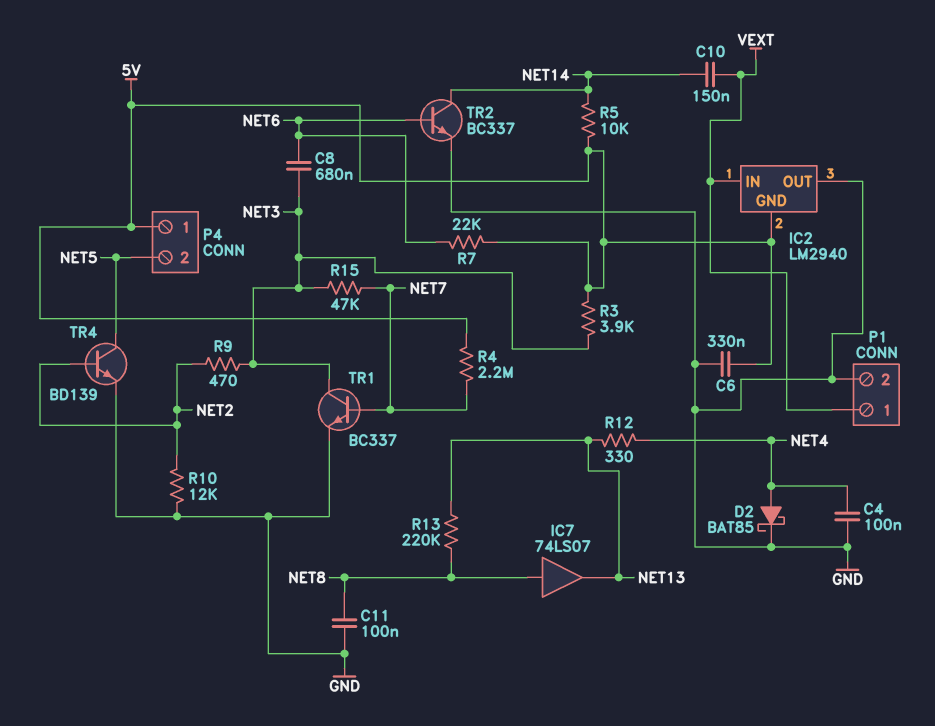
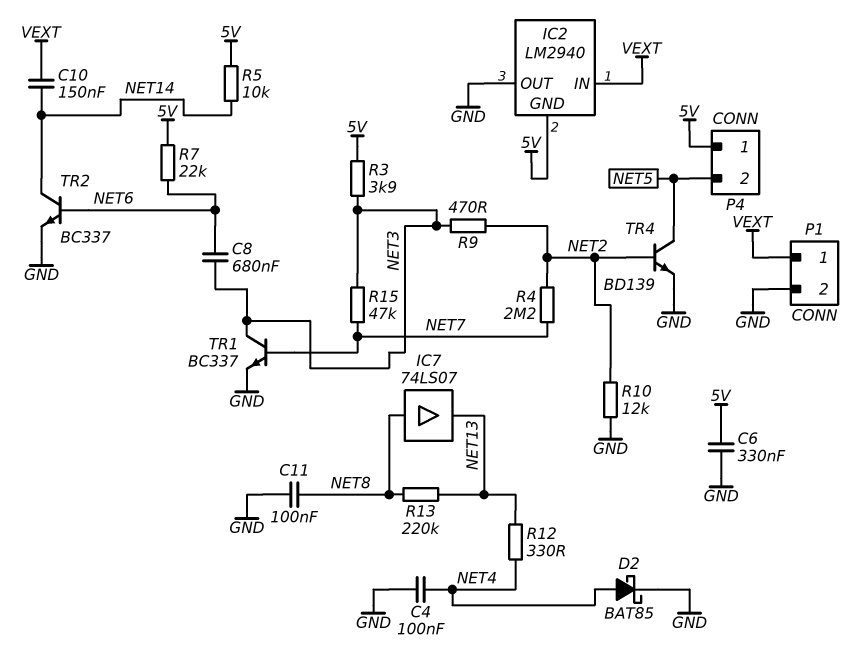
R4: 2.2M (5V, NET7) -> 2.2M (NET2, NET7)

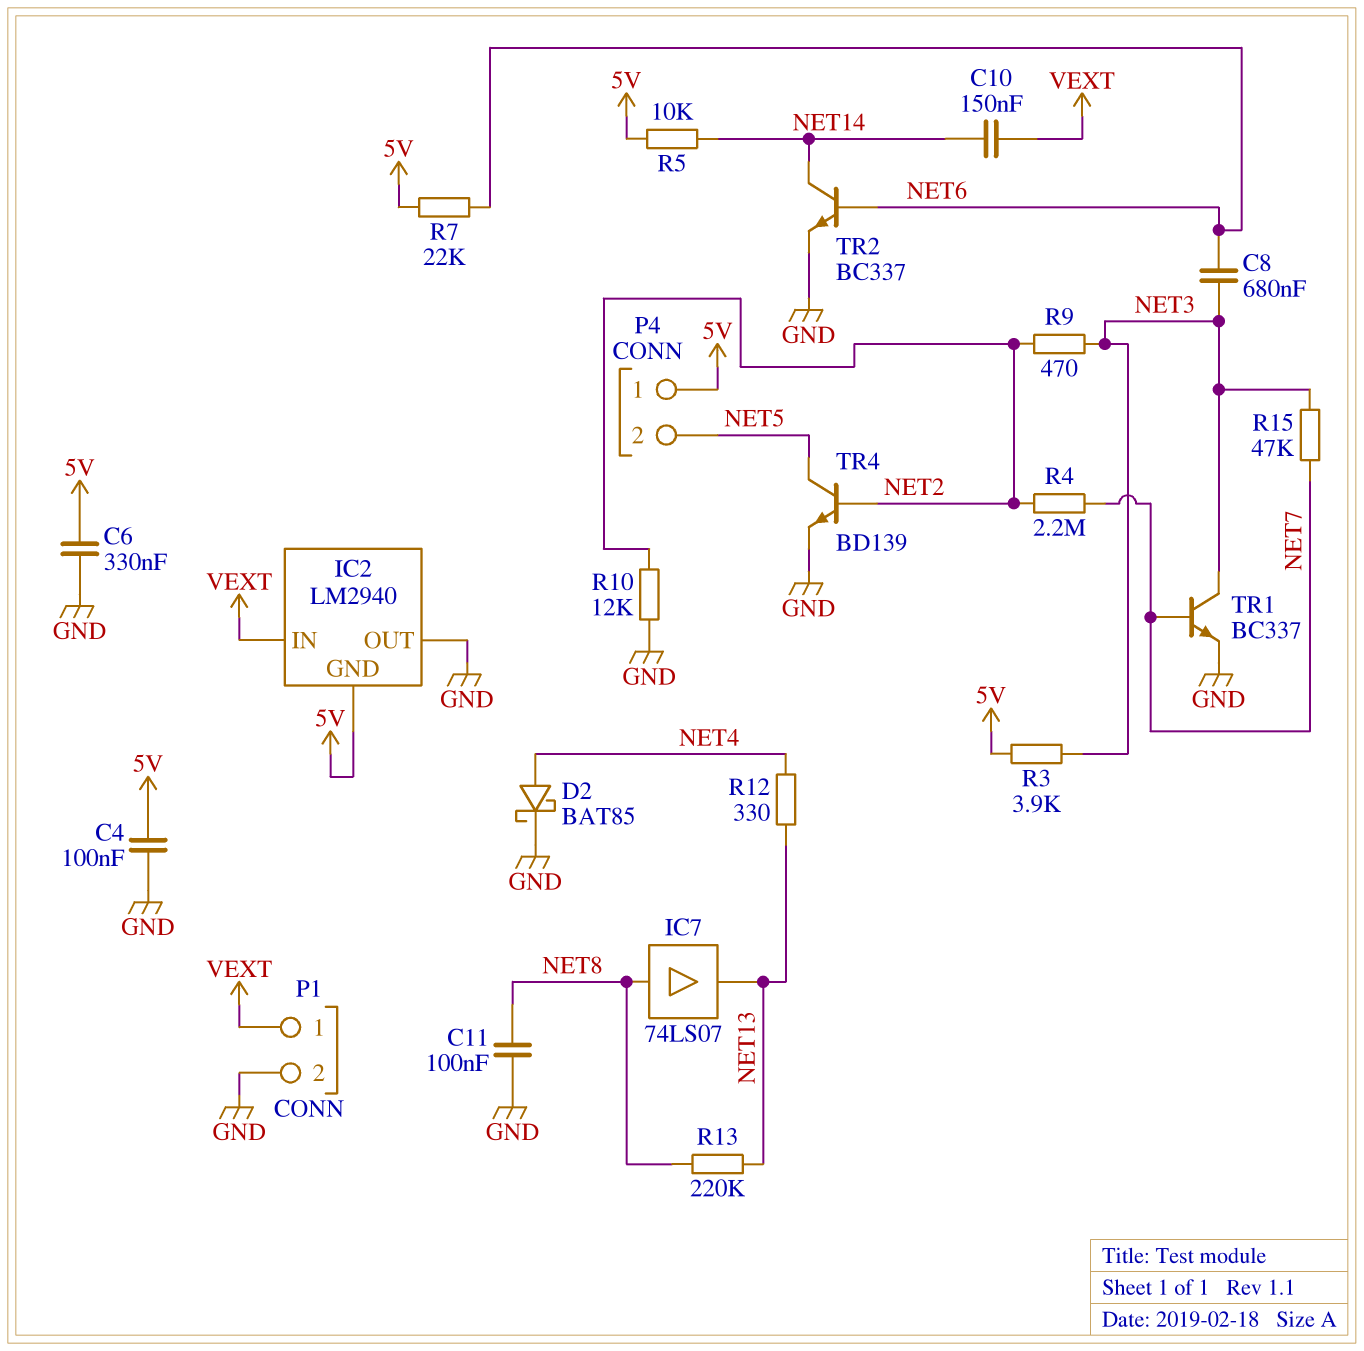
C4: 100nF (GND, NET4) -> 100nF (5V, GND)

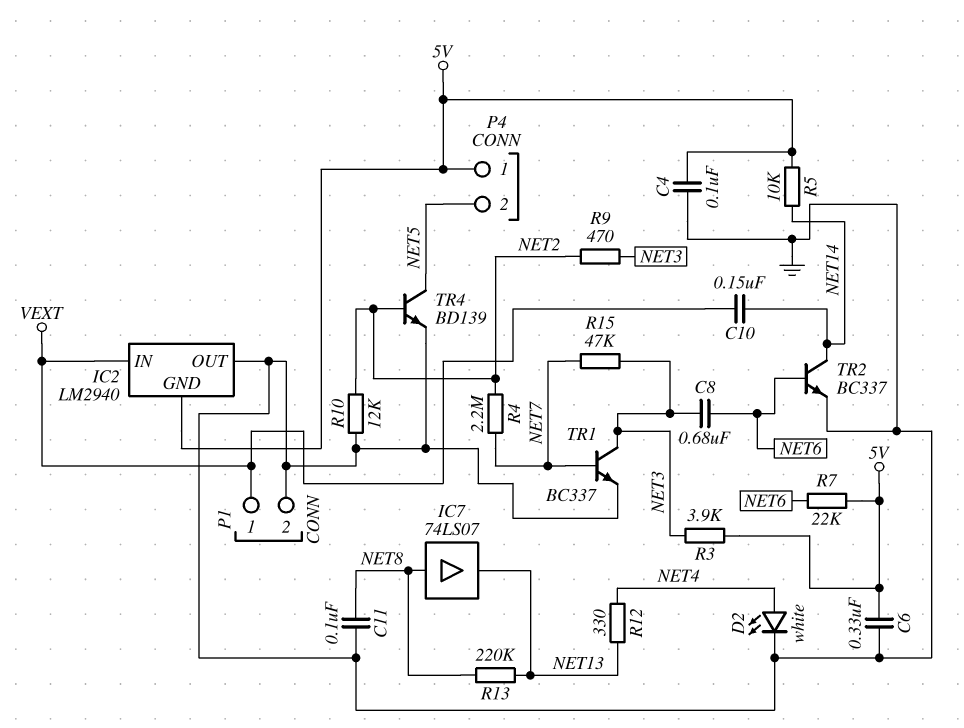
D2: schottky BAT85 (A NET4, K GND) -> LED white (A NET4, K GND)

